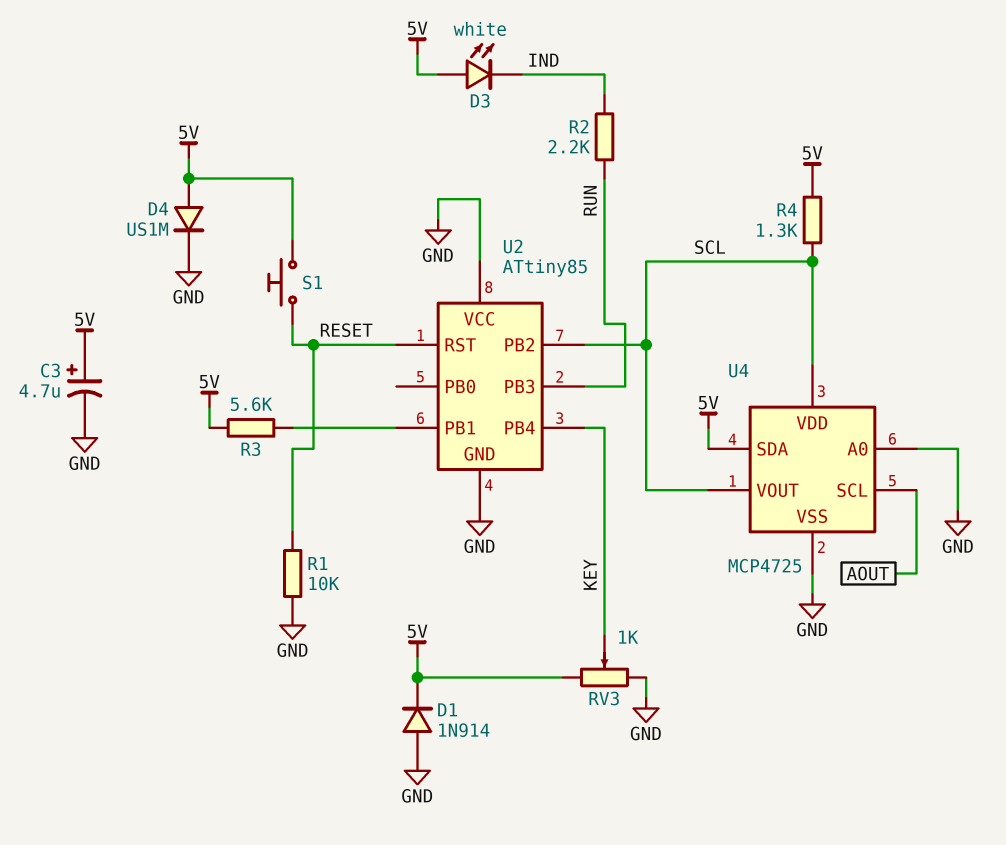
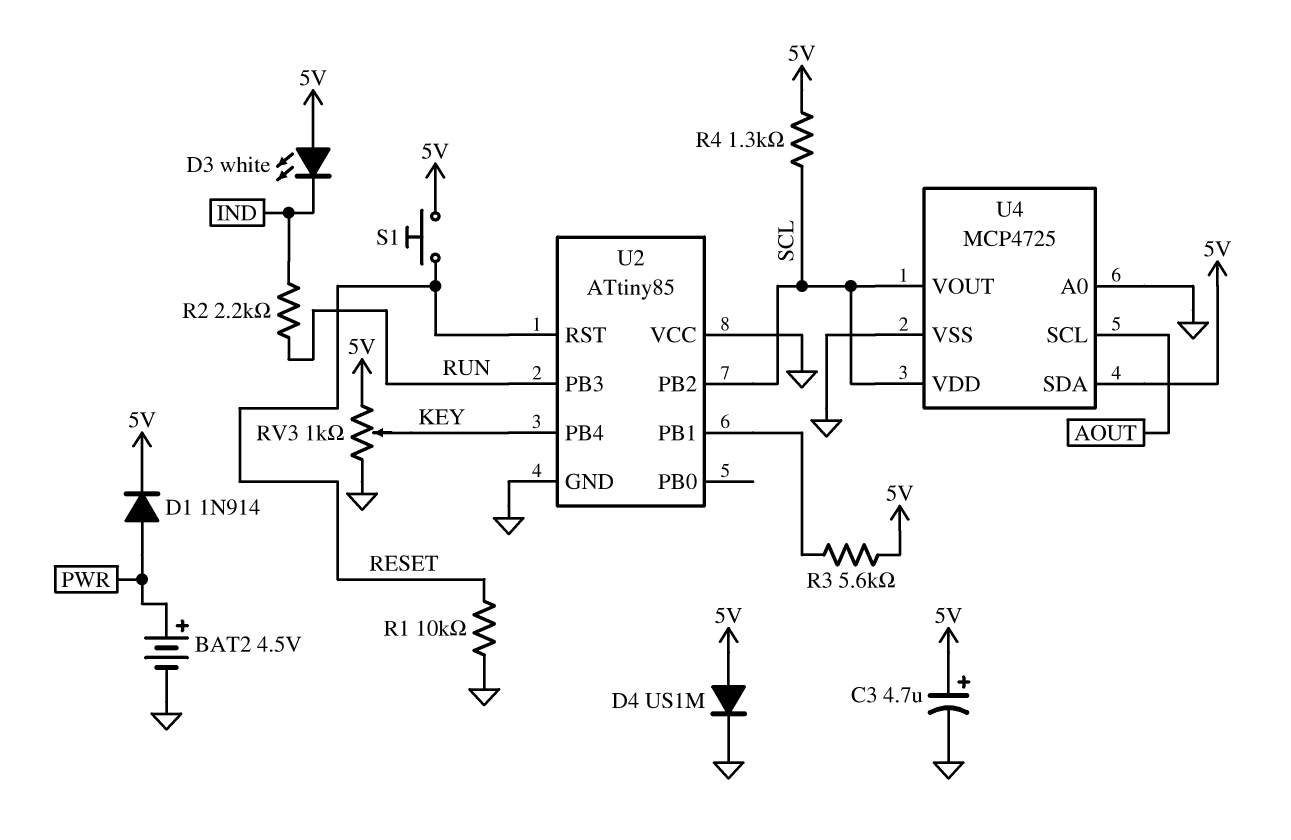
BAT2: none -> 4.5V (plus PWR, minus GND)
D1: diode 1N914 (A GND, K 5V) -> diode 1N914 (A PWR, K 5V)

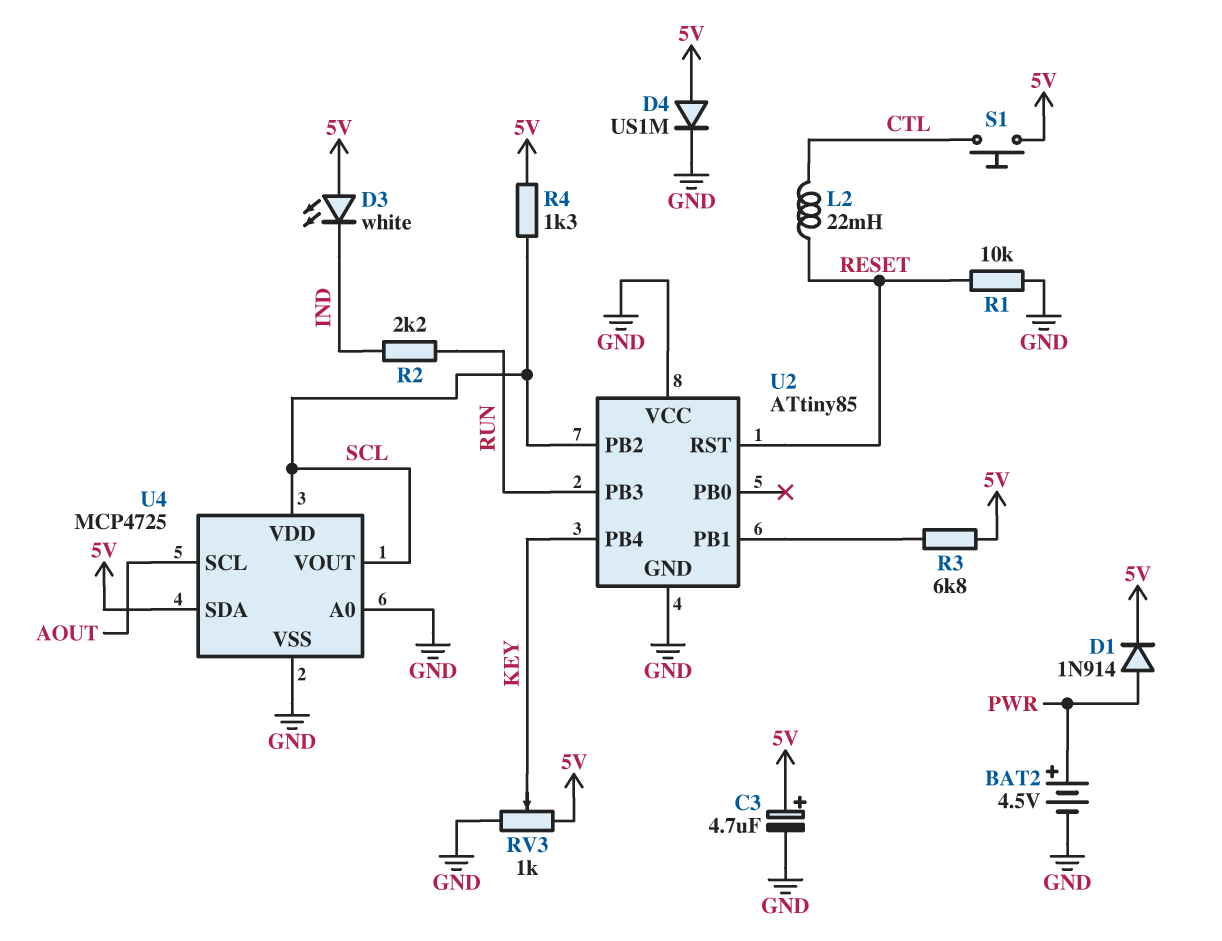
L2: none -> 22mH (CTL, RESET)
R3: 5.6k (5V, U2/PB1) -> 6.8k (5V, U2/PB1)
S1: button (5V, RESET) -> button (5V, CTL)

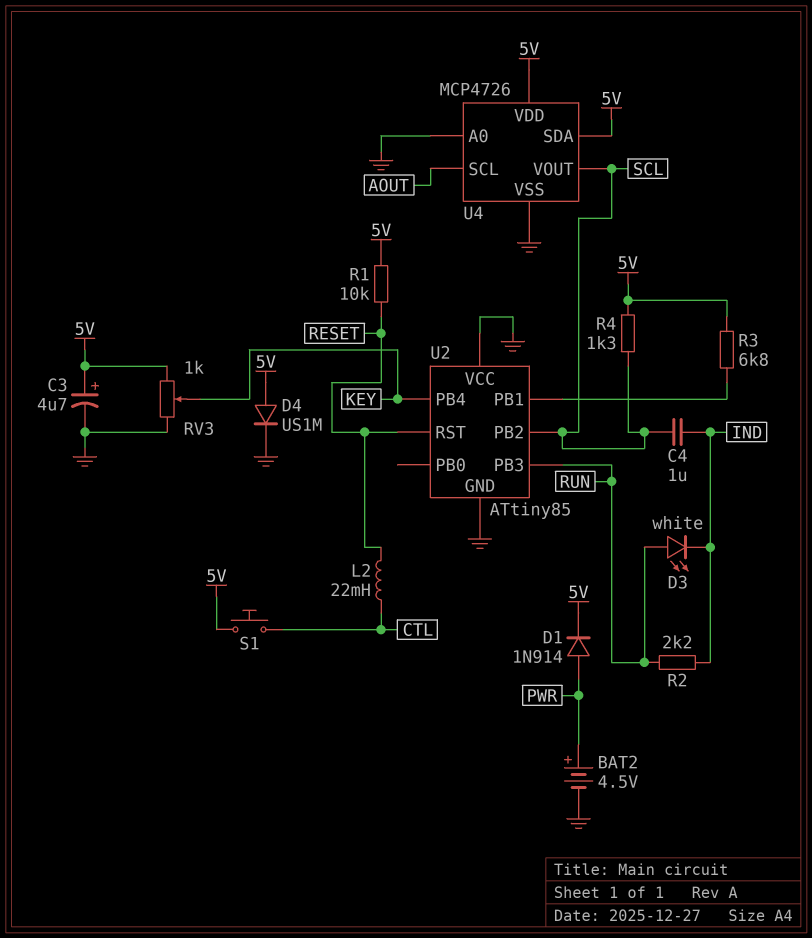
C4: none -> 1uF (IND, SCL)
D3: LED white (A 5V, K IND) -> LED white (A RUN, K IND)
R1: 10k (GND, RESET) -> 10k (5V, RESET)
U4: MCP4725 -> MCP4726
U4 pin VDD: SCL -> 5V

